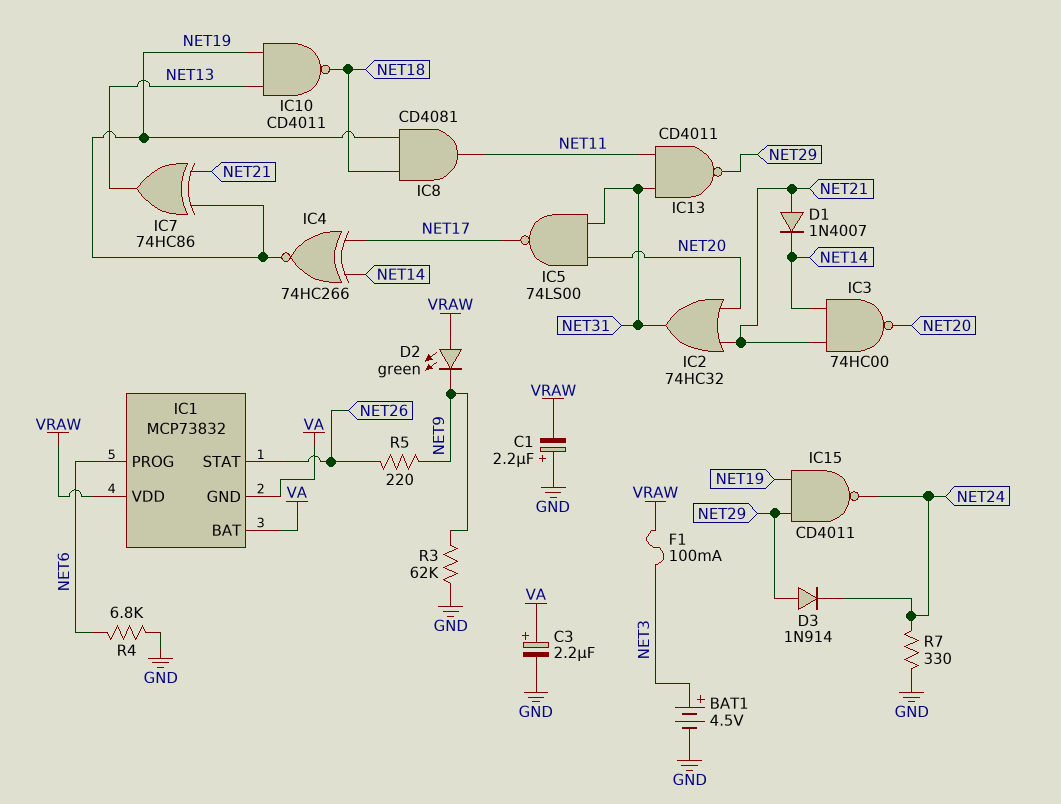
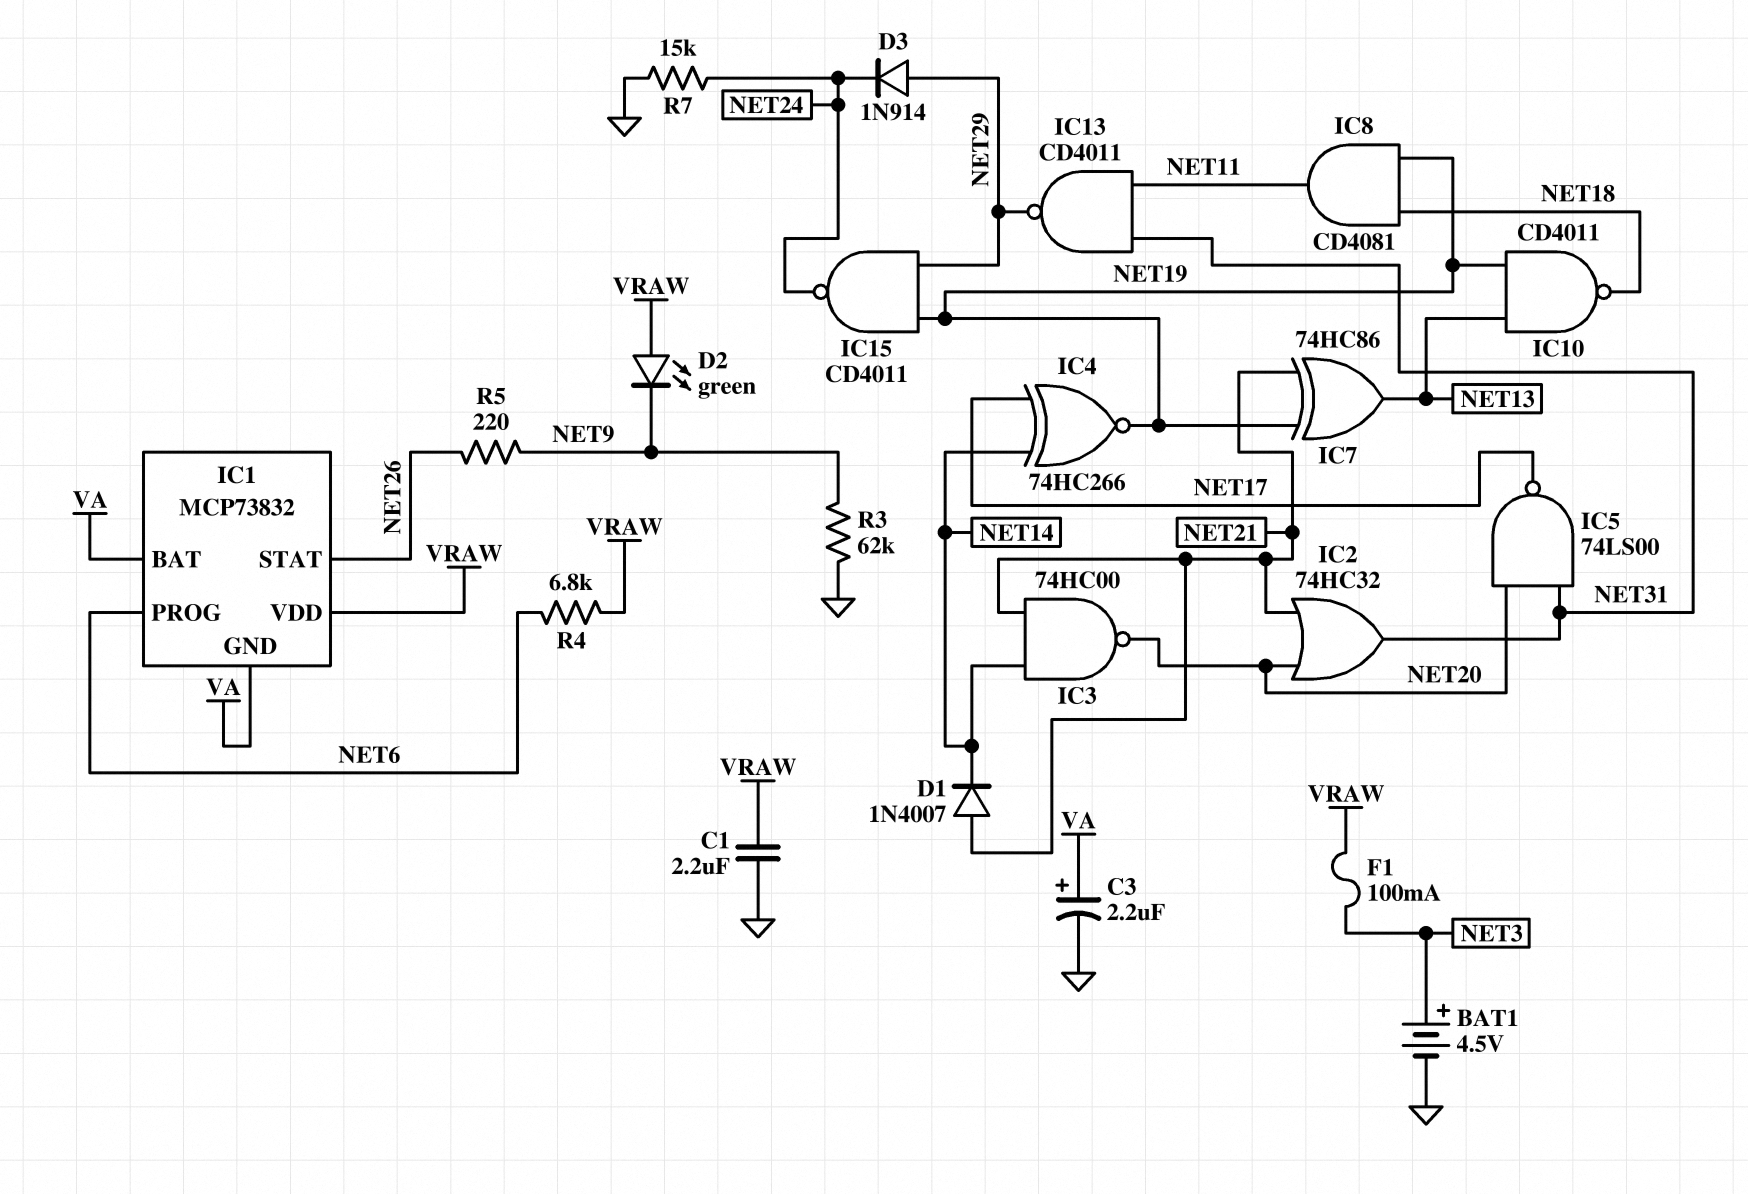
C1: 2.2uF (plus GND, minus VRAW) -> 2.2uF (GND, VRAW)
R4: 6.8k (GND, NET6) -> 6.8k (NET6, VRAW)
R7: 330 (GND, NET24) -> 15k (GND, NET24)

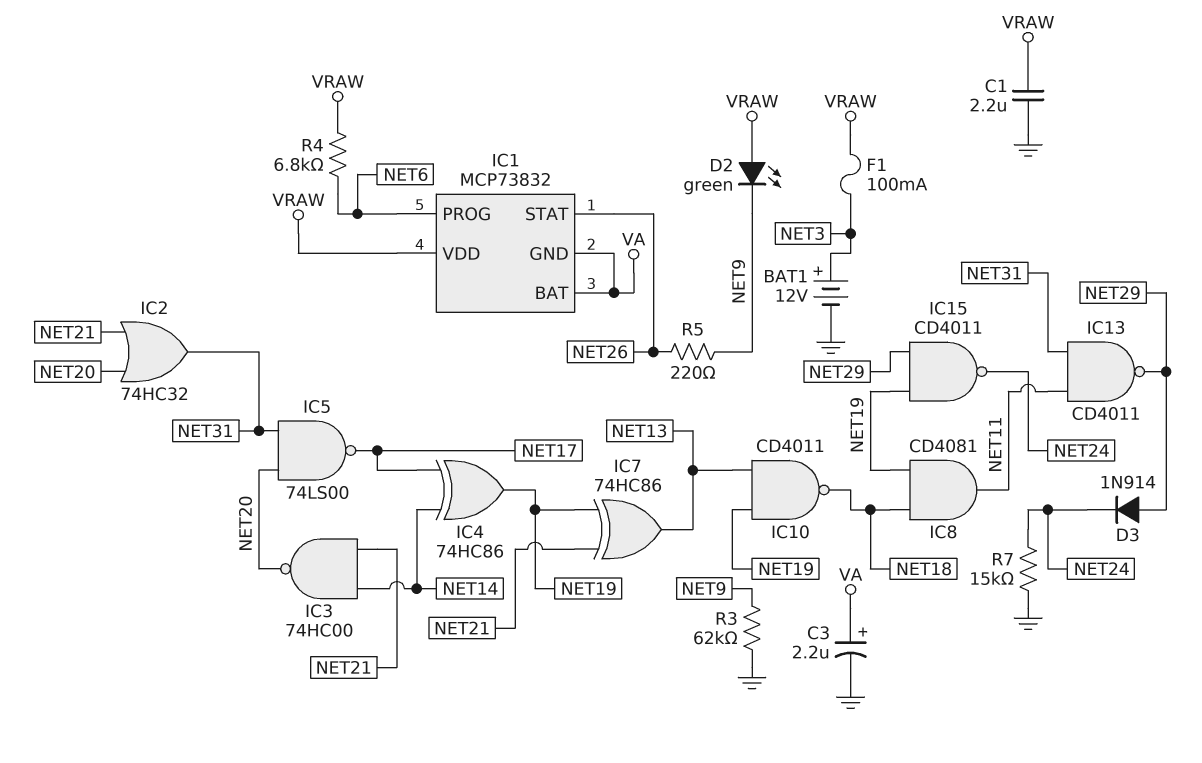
BAT1: 4.5V (plus NET3, minus GND) -> 12V (plus NET3, minus GND)
D1: diode 1N4007 (A NET21, K NET14) -> none
IC4: XNOR 74HC266 (in NET14, in NET17, out NET19) -> XOR 74HC86 (in NET14, in NET17, out NET19)

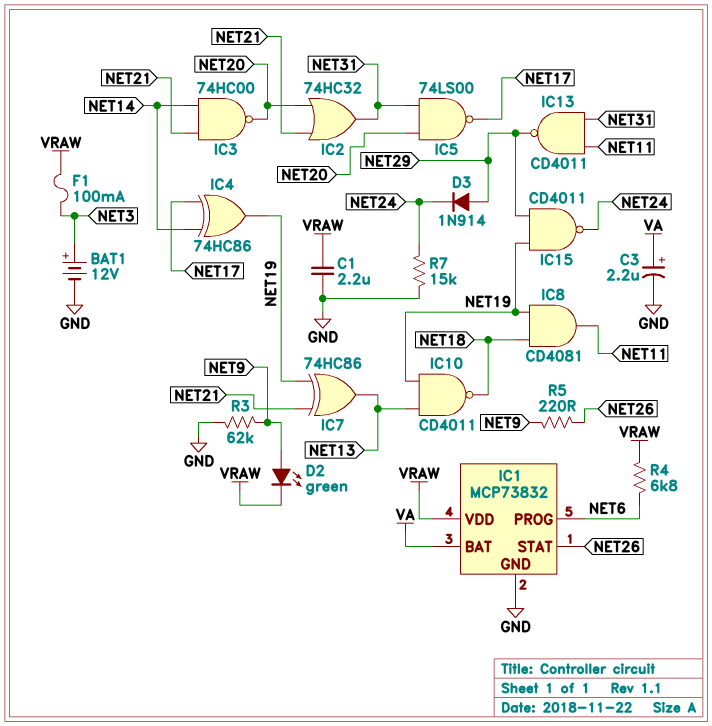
D2: LED green (A VRAW, K NET9) -> LED green (A NET9, K VRAW)
IC1 pin GND: VA -> GND

